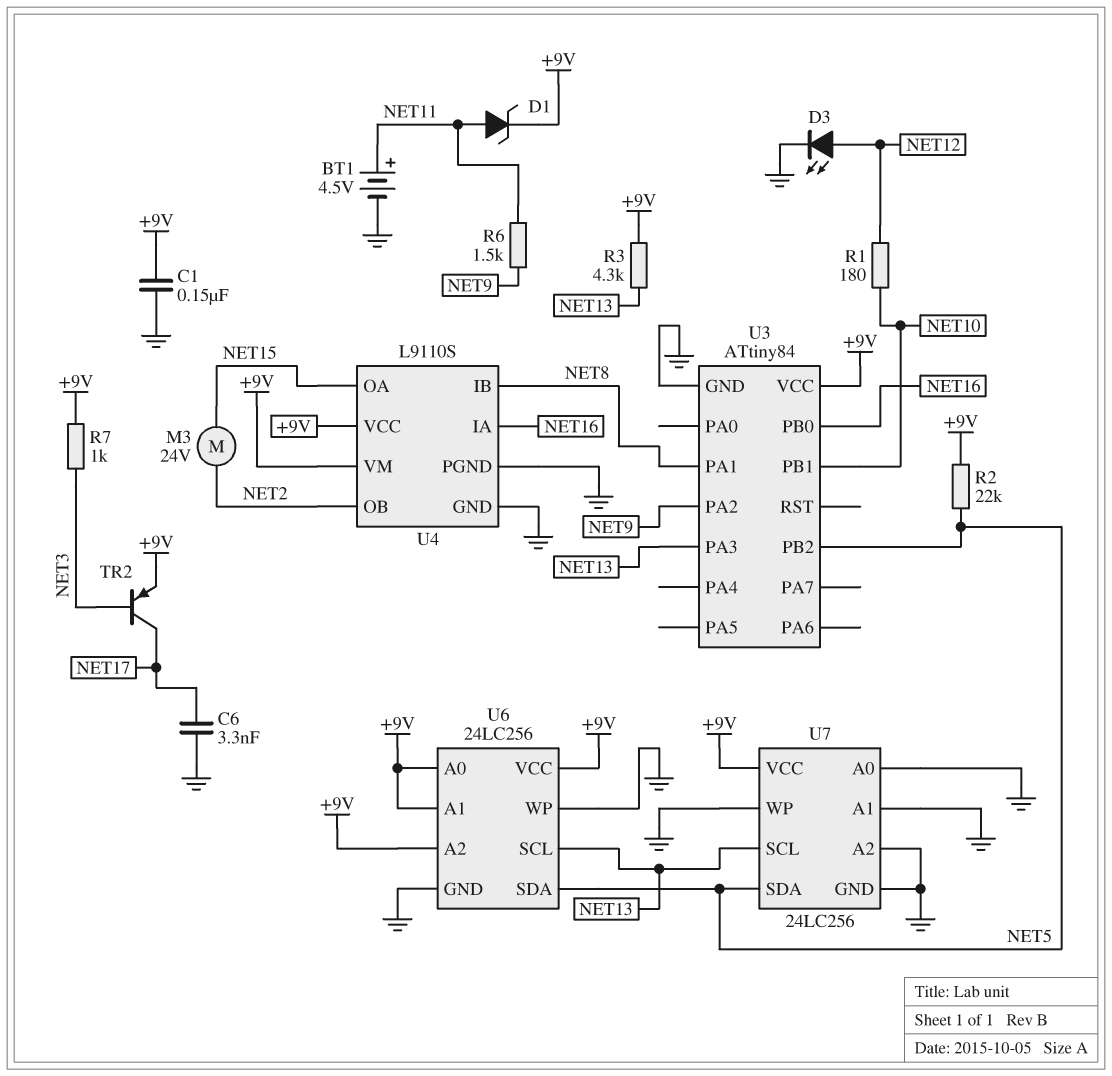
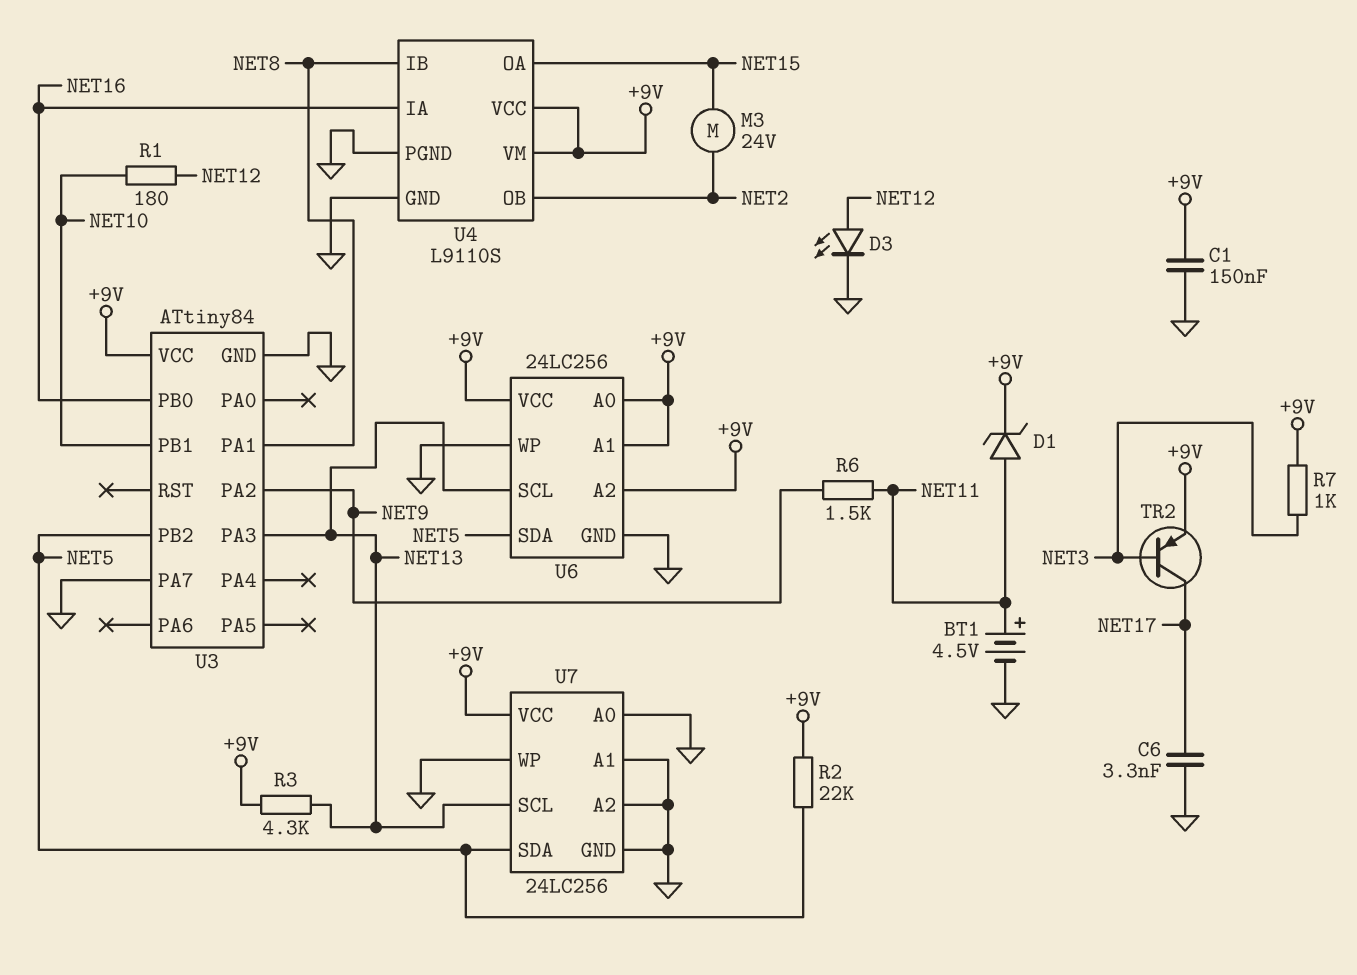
U3 pin PA7: none -> GND

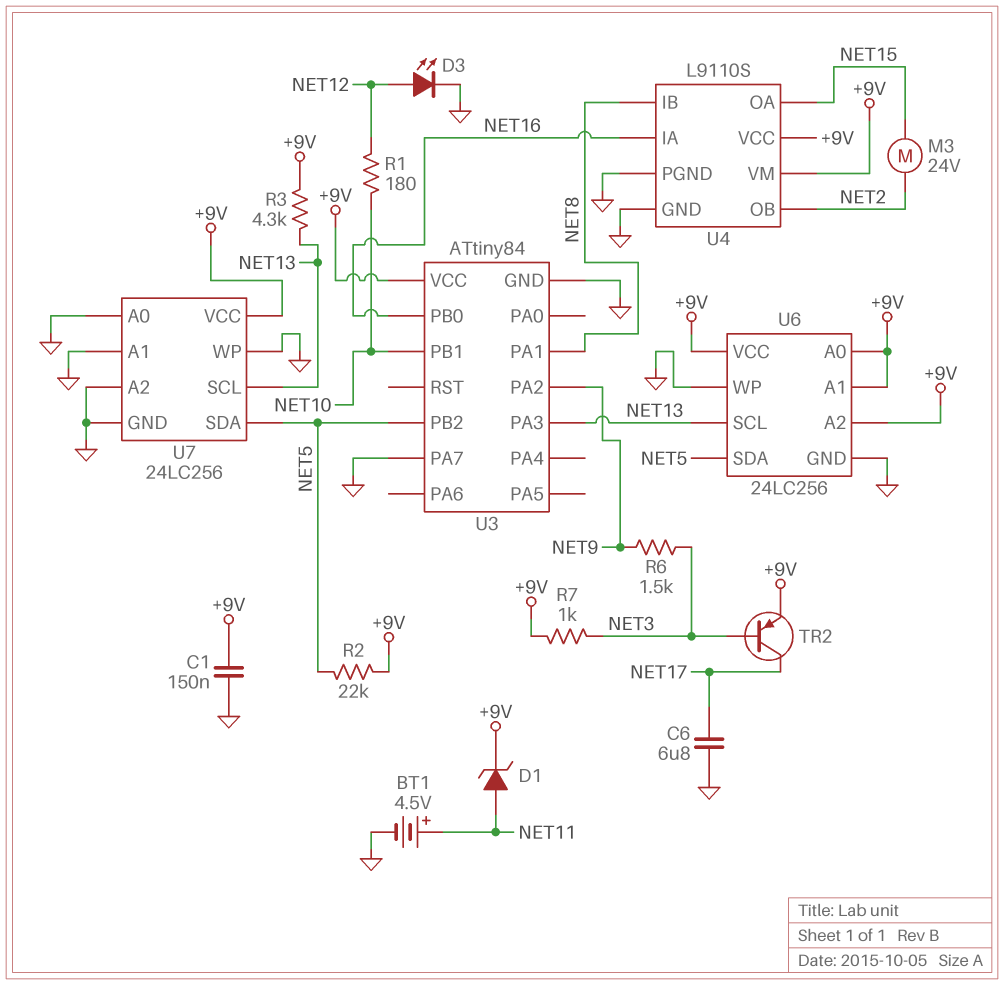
C6: 3.3nF (GND, NET17) -> 6.8uF (GND, NET17)
R6: 1.5k (NET9, NET11) -> 1.5k (NET3, NET9)

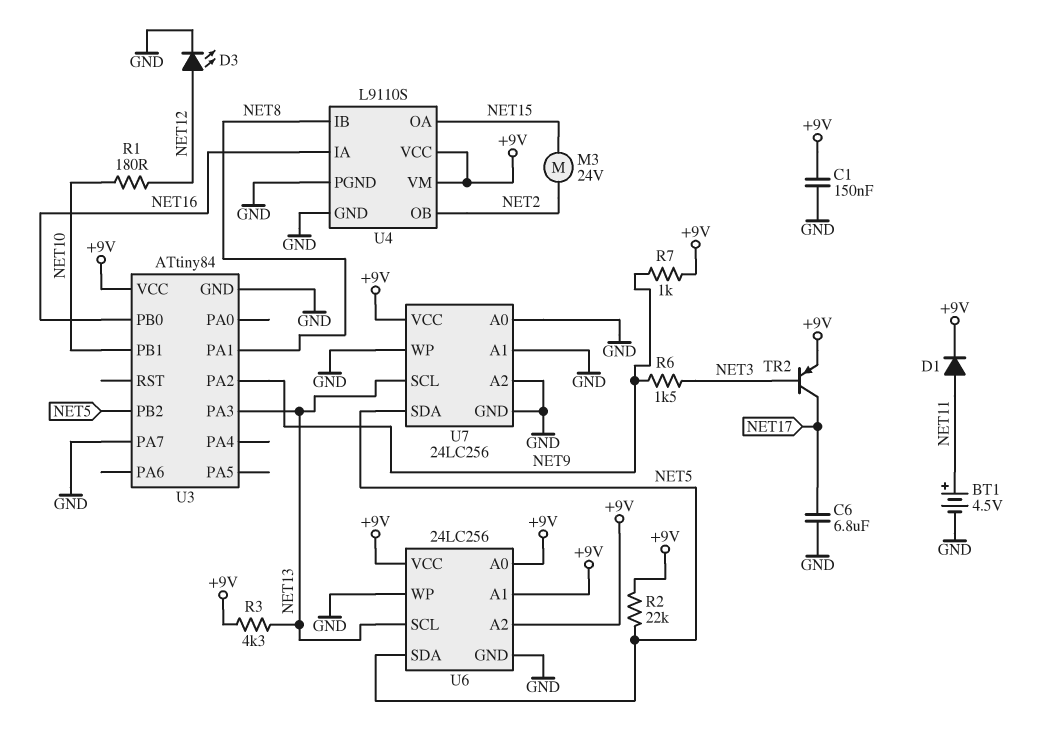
D1: zener (A NET11, K +9V) -> diode (A NET11, K +9V)
R7: 1k (+9V, NET3) -> 1k (+9V, NET9)

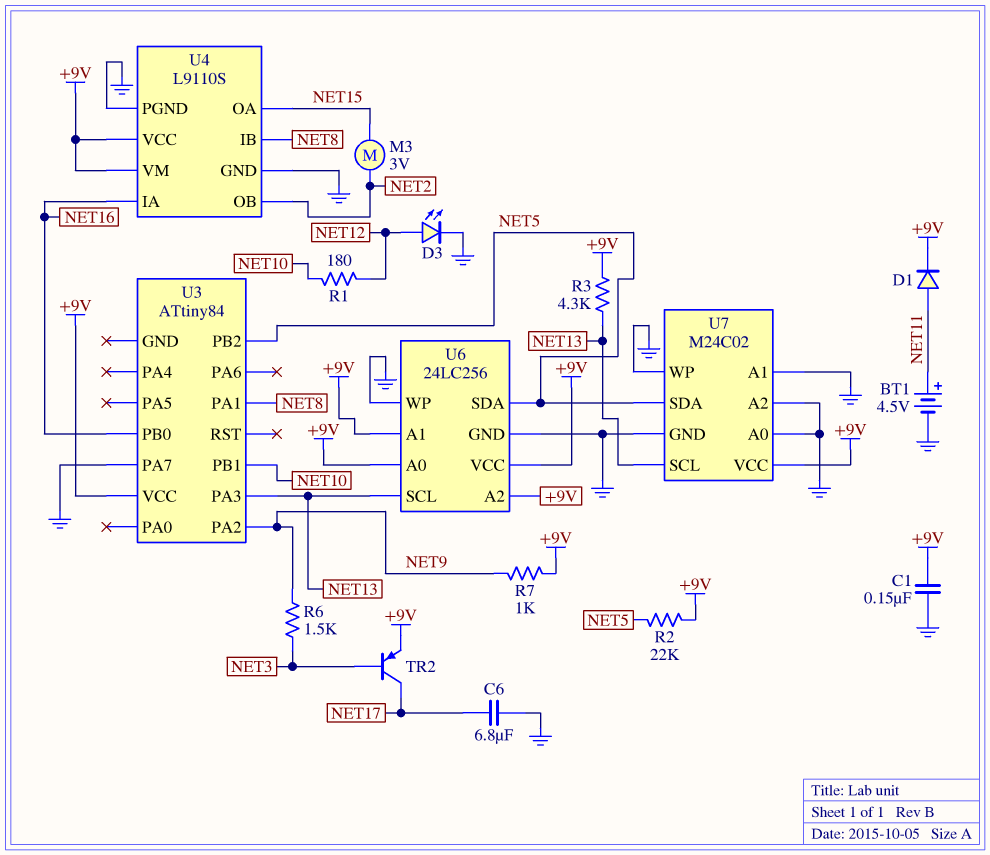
M3: motor 24V (NET2, NET15) -> motor 3V (NET2, NET15)
U3 pin GND: GND -> none
U7: 24LC256 -> M24C02

